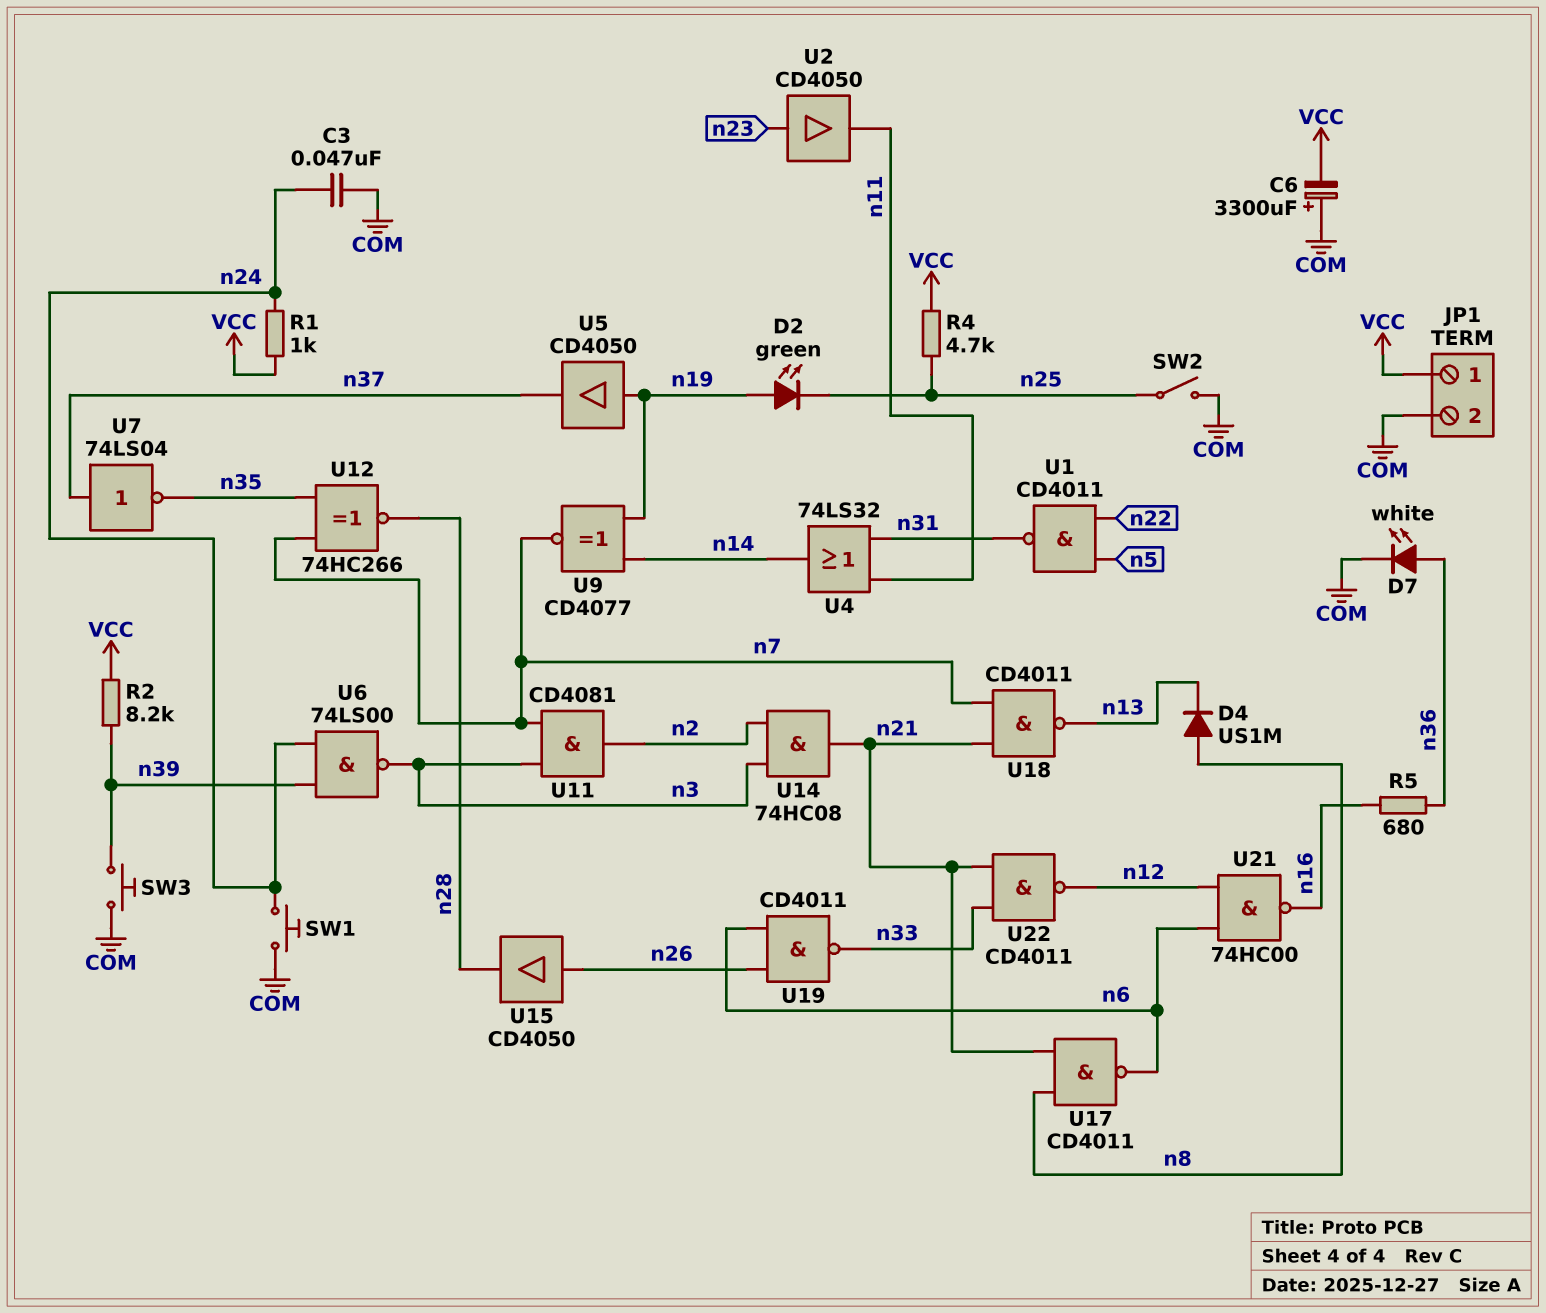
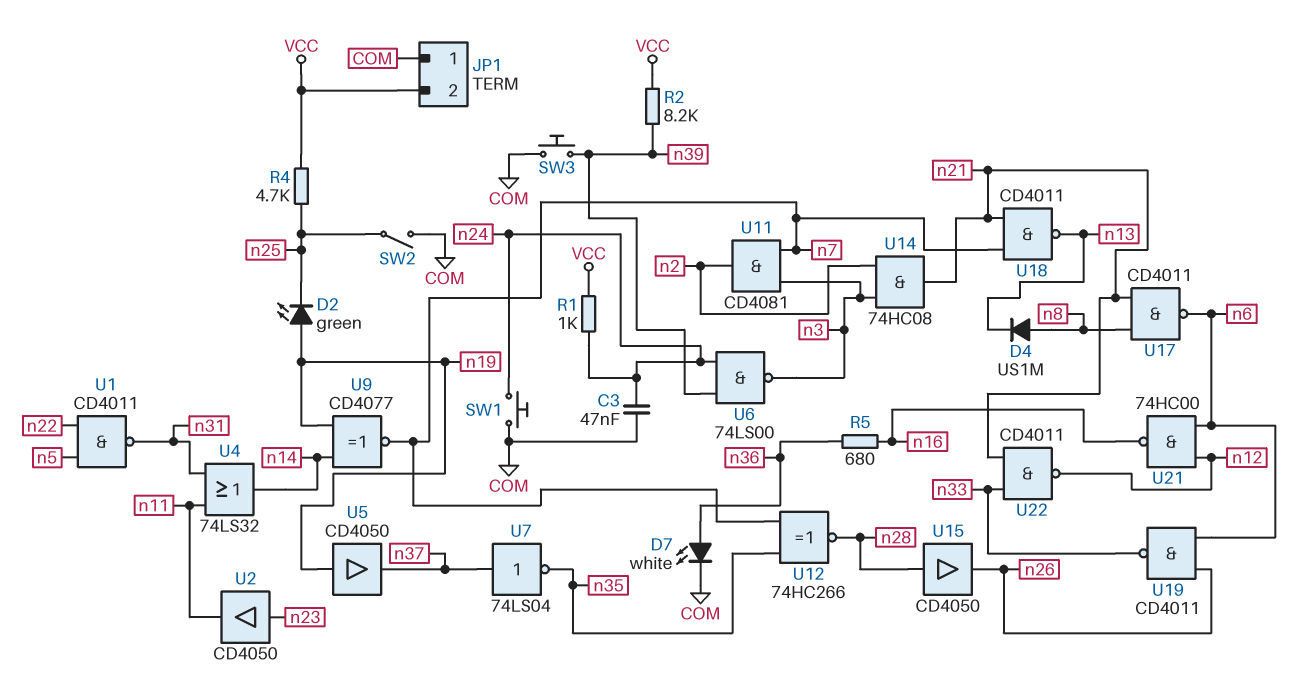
C6: 3300uF (plus COM, minus VCC) -> none
JP1 pin 1: VCC -> COM
JP1 pin 2: COM -> VCC
U15: buffer CD4050 (in n26, out n28) -> buffer CD4050 (in n28, out n26)

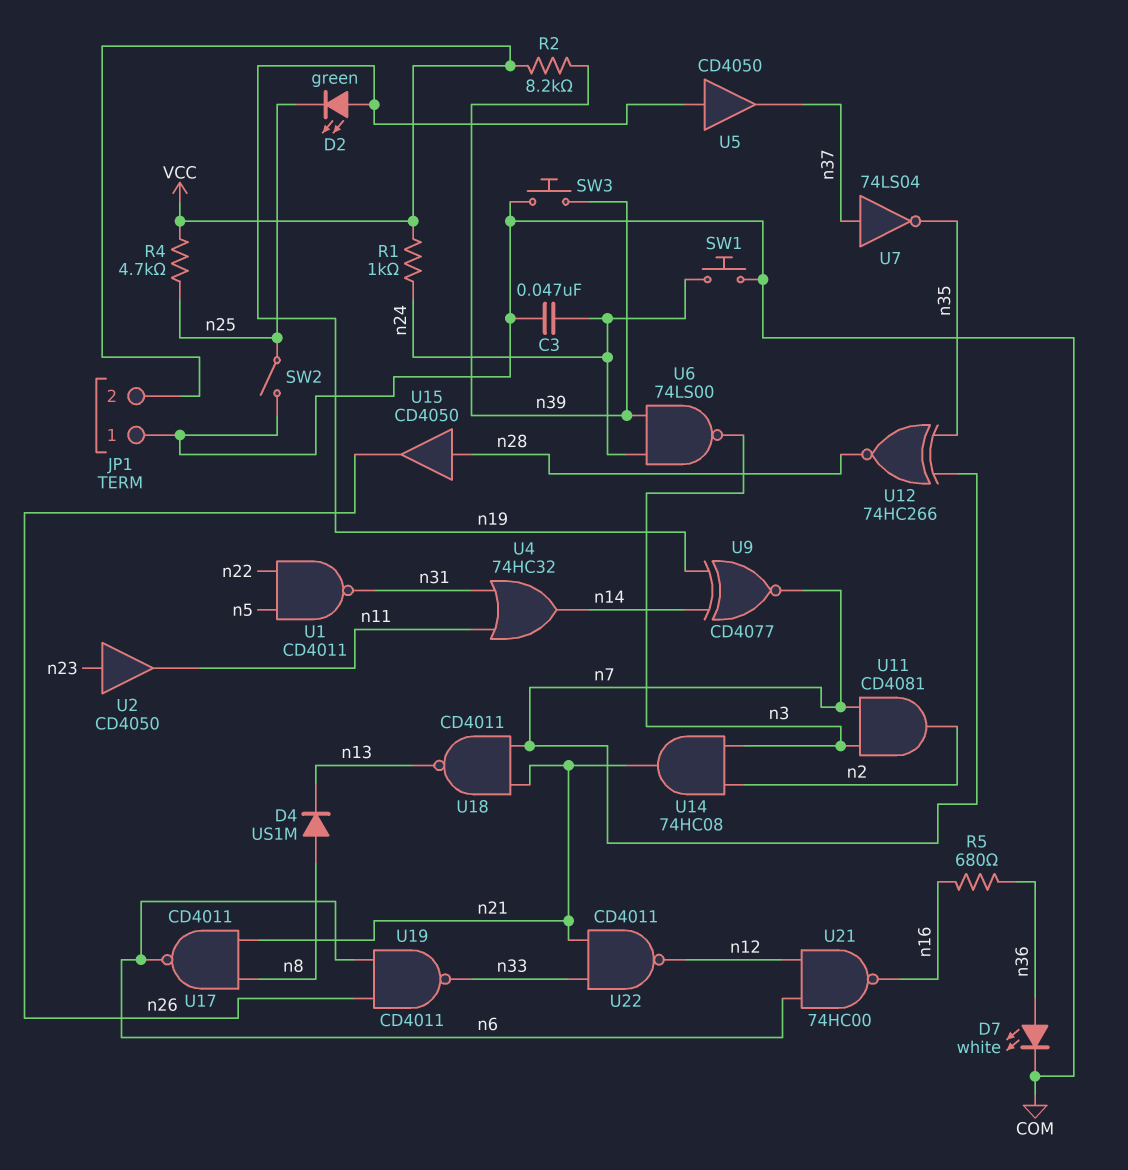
U4: OR 74LS32 (in n11, in n31, out n14) -> OR 74HC32 (in n11, in n31, out n14)

